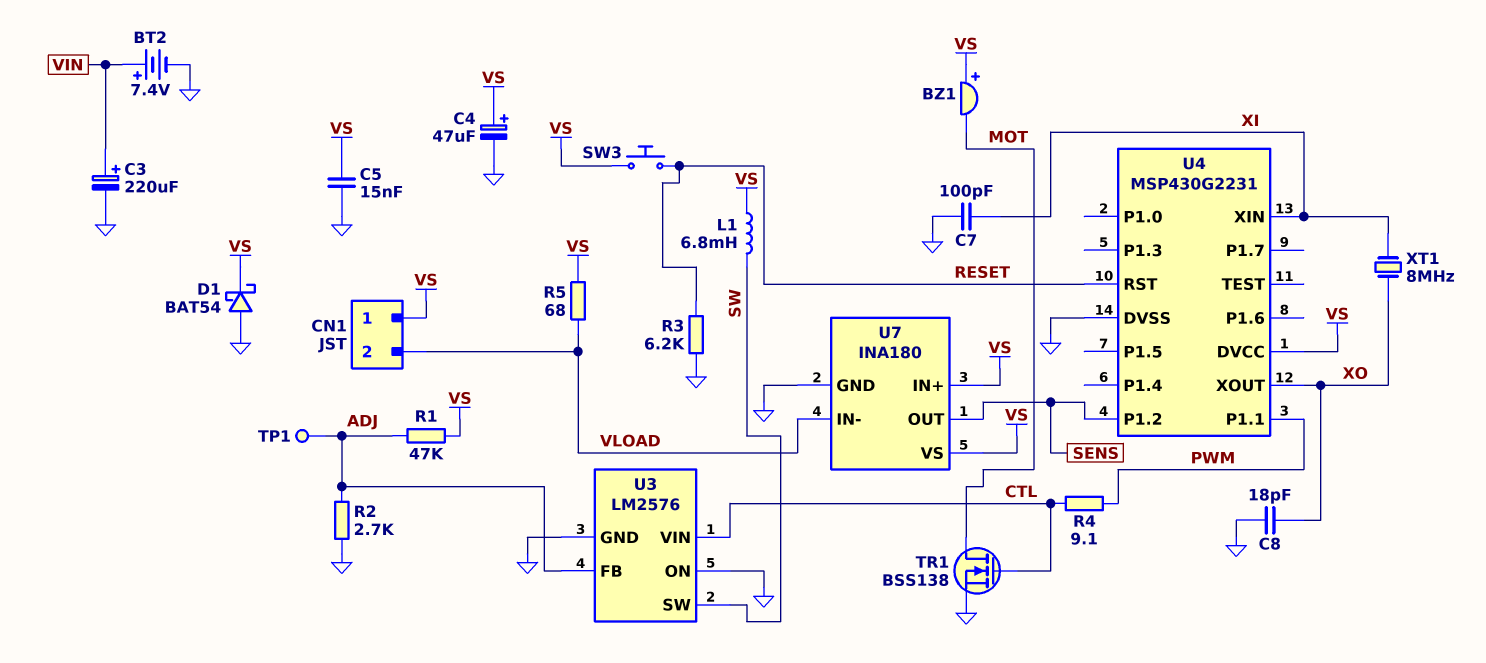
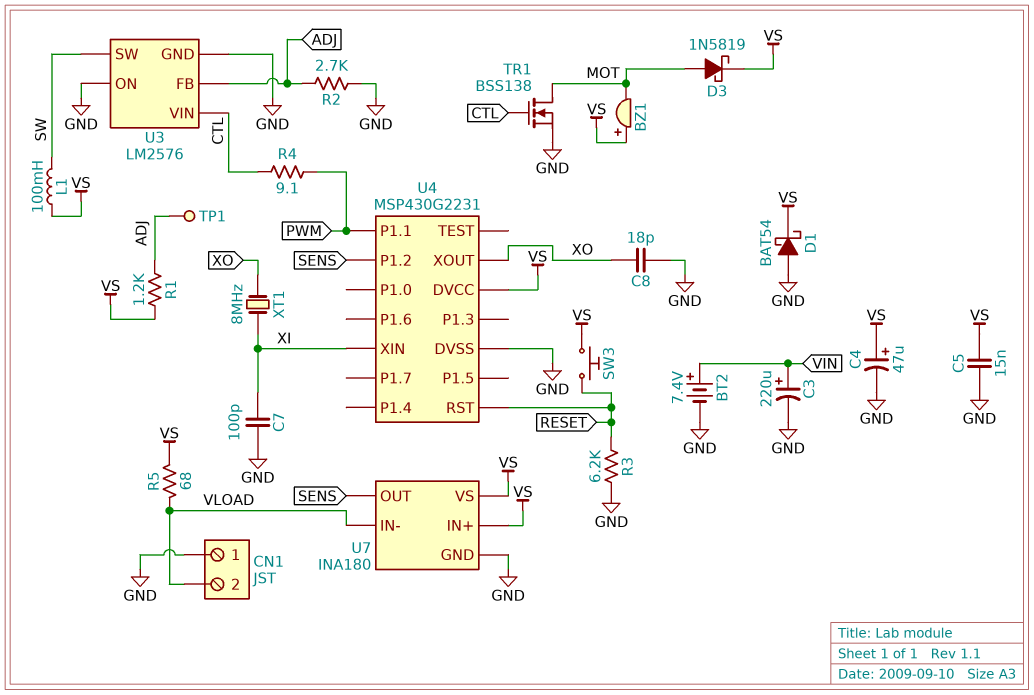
CN1 pin 1: VS -> GND
D3: none -> schottky 1N5819 (A MOT, K VS)
L1: 6.8mH (SW, VS) -> 100mH (SW, VS)
R1: 47k (ADJ, VS) -> 1.2k (ADJ, VS)

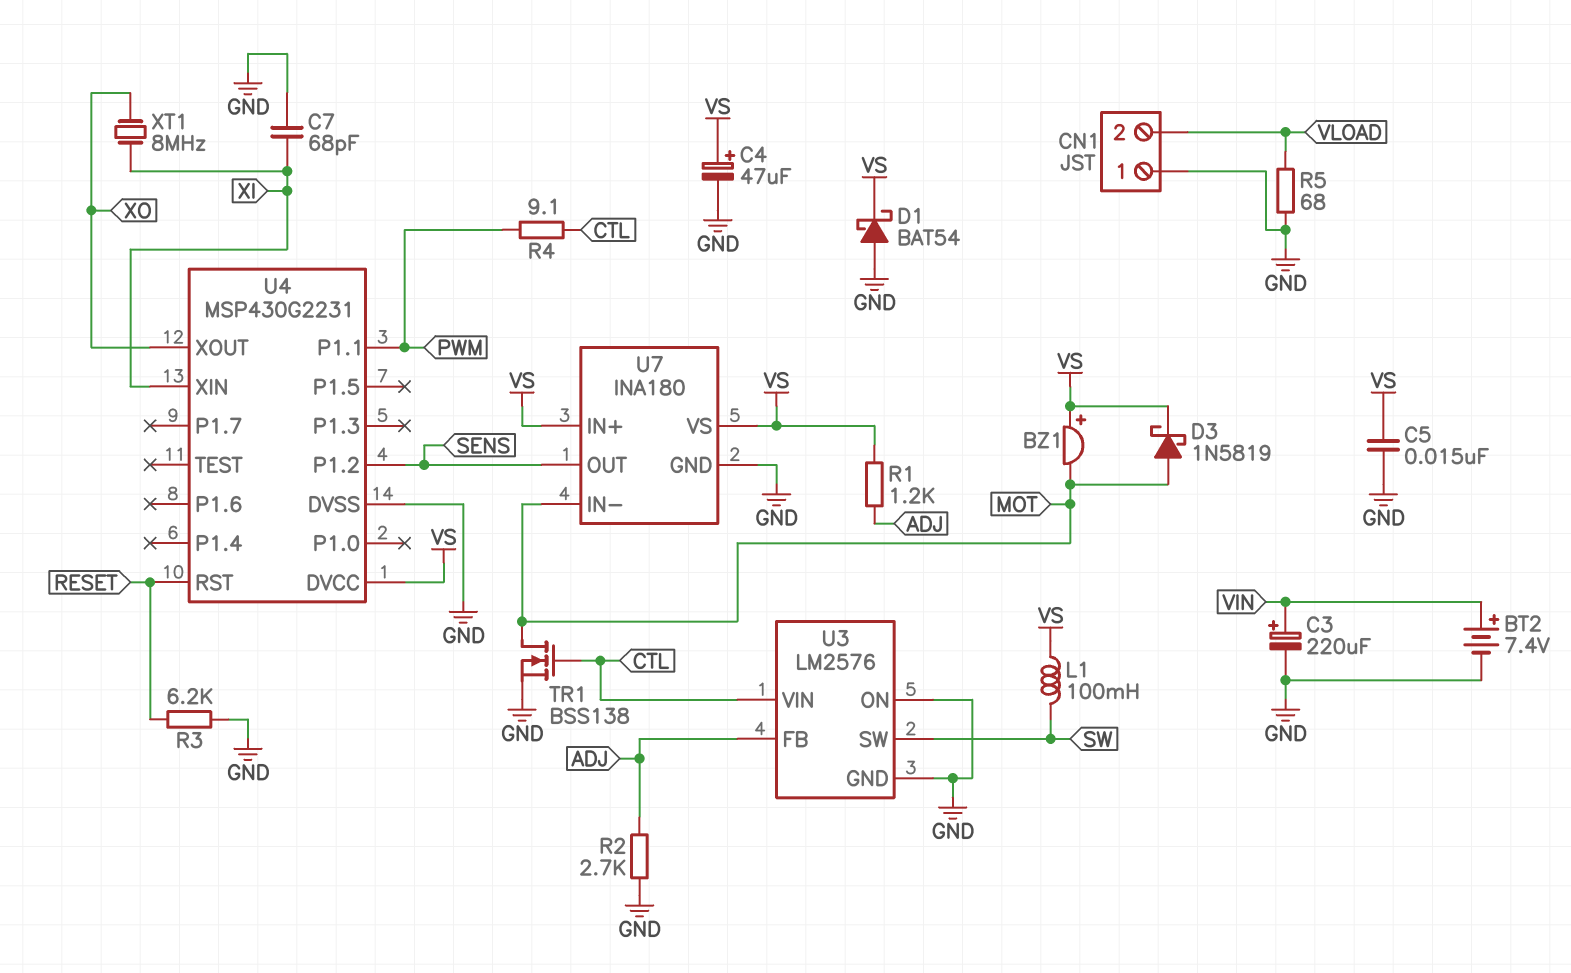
C7: 100pF (GND, XI) -> 68pF (GND, XI)
C8: 18pF (GND, XO) -> none
R5: 68 (VLOAD, VS) -> 68 (GND, VLOAD)
SW3: button (RESET, VS) -> none
TP1: test point (ADJ) -> none
U7 pin IN-: VLOAD -> MOT

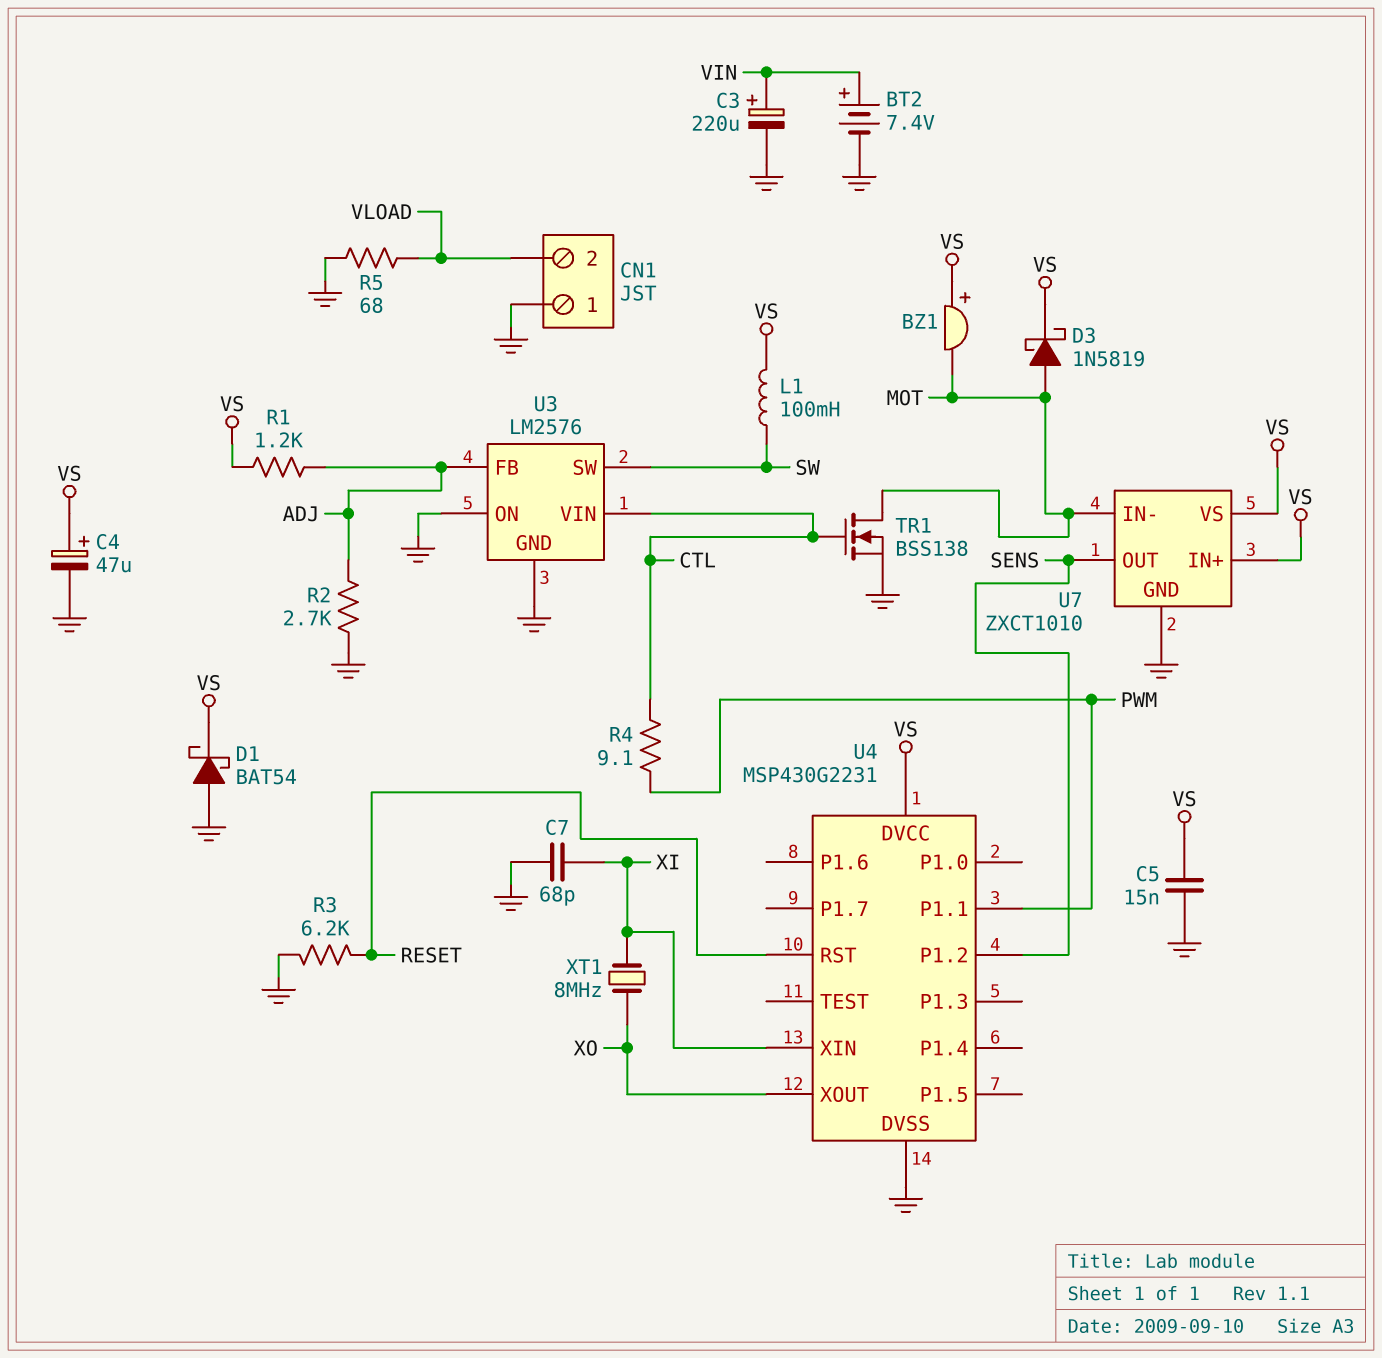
U7: INA180 -> ZXCT1010

